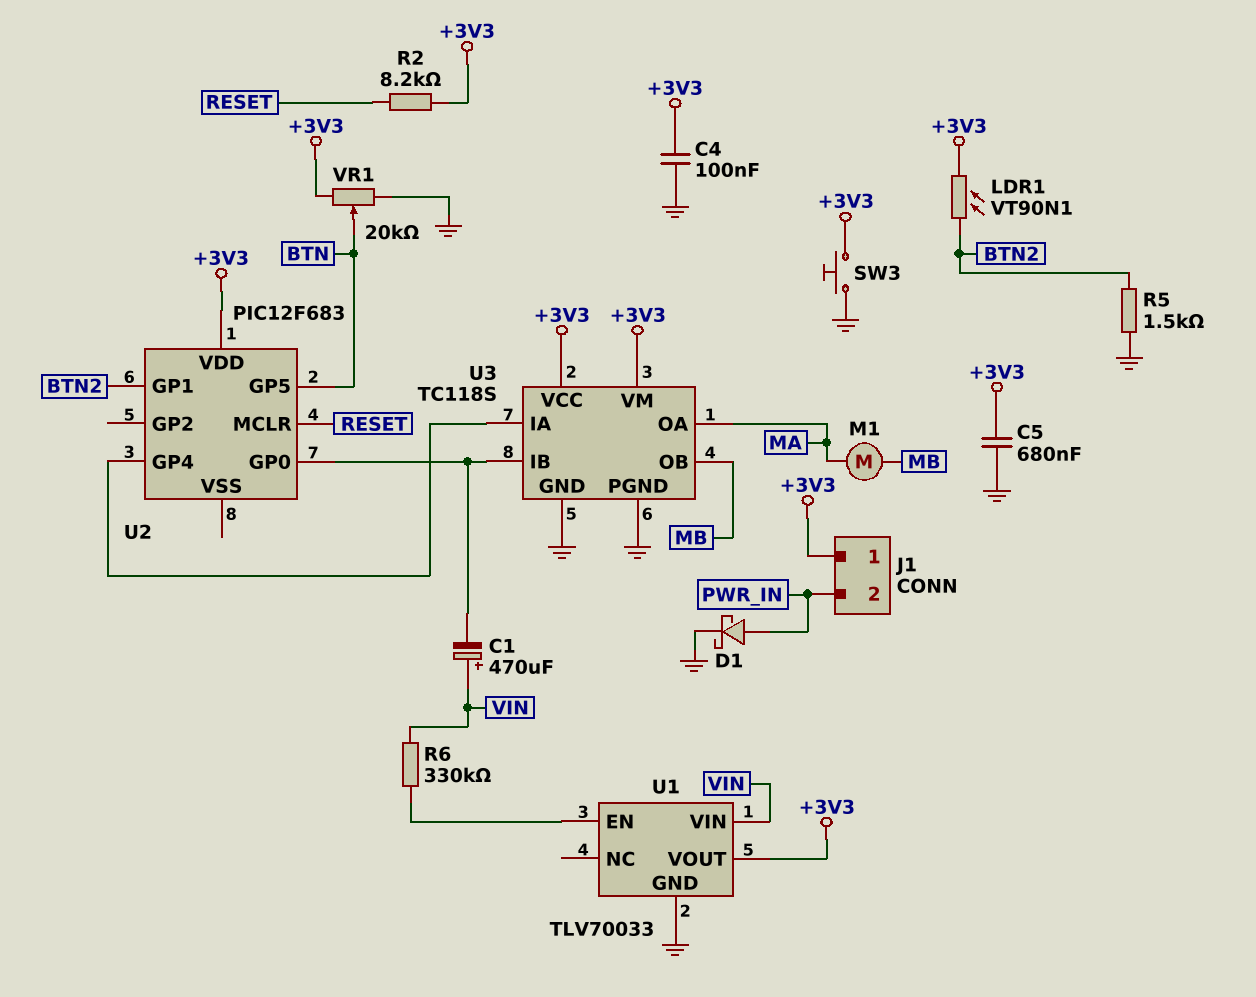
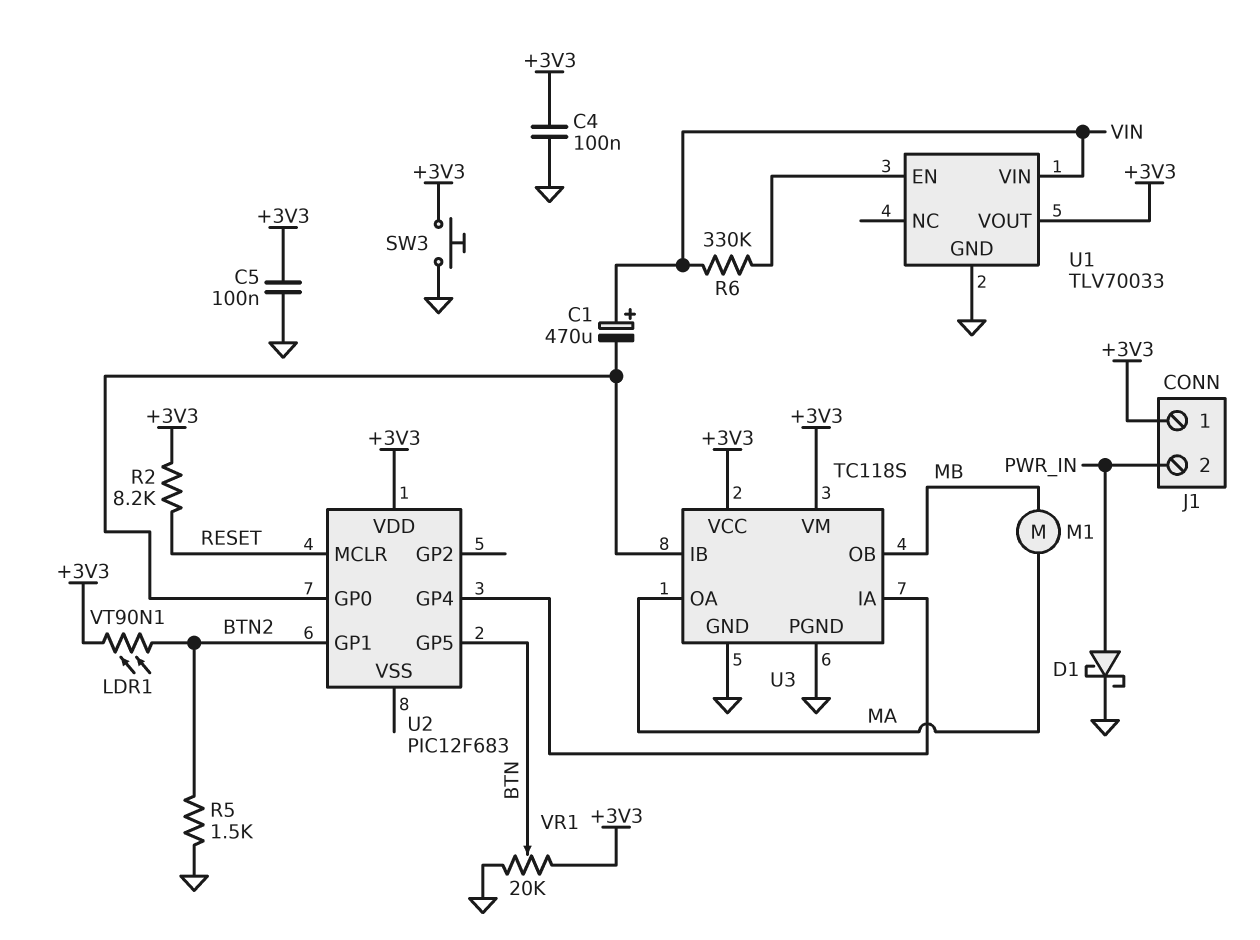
C5: 680nF (+3V3, GND) -> 100nF (+3V3, GND)

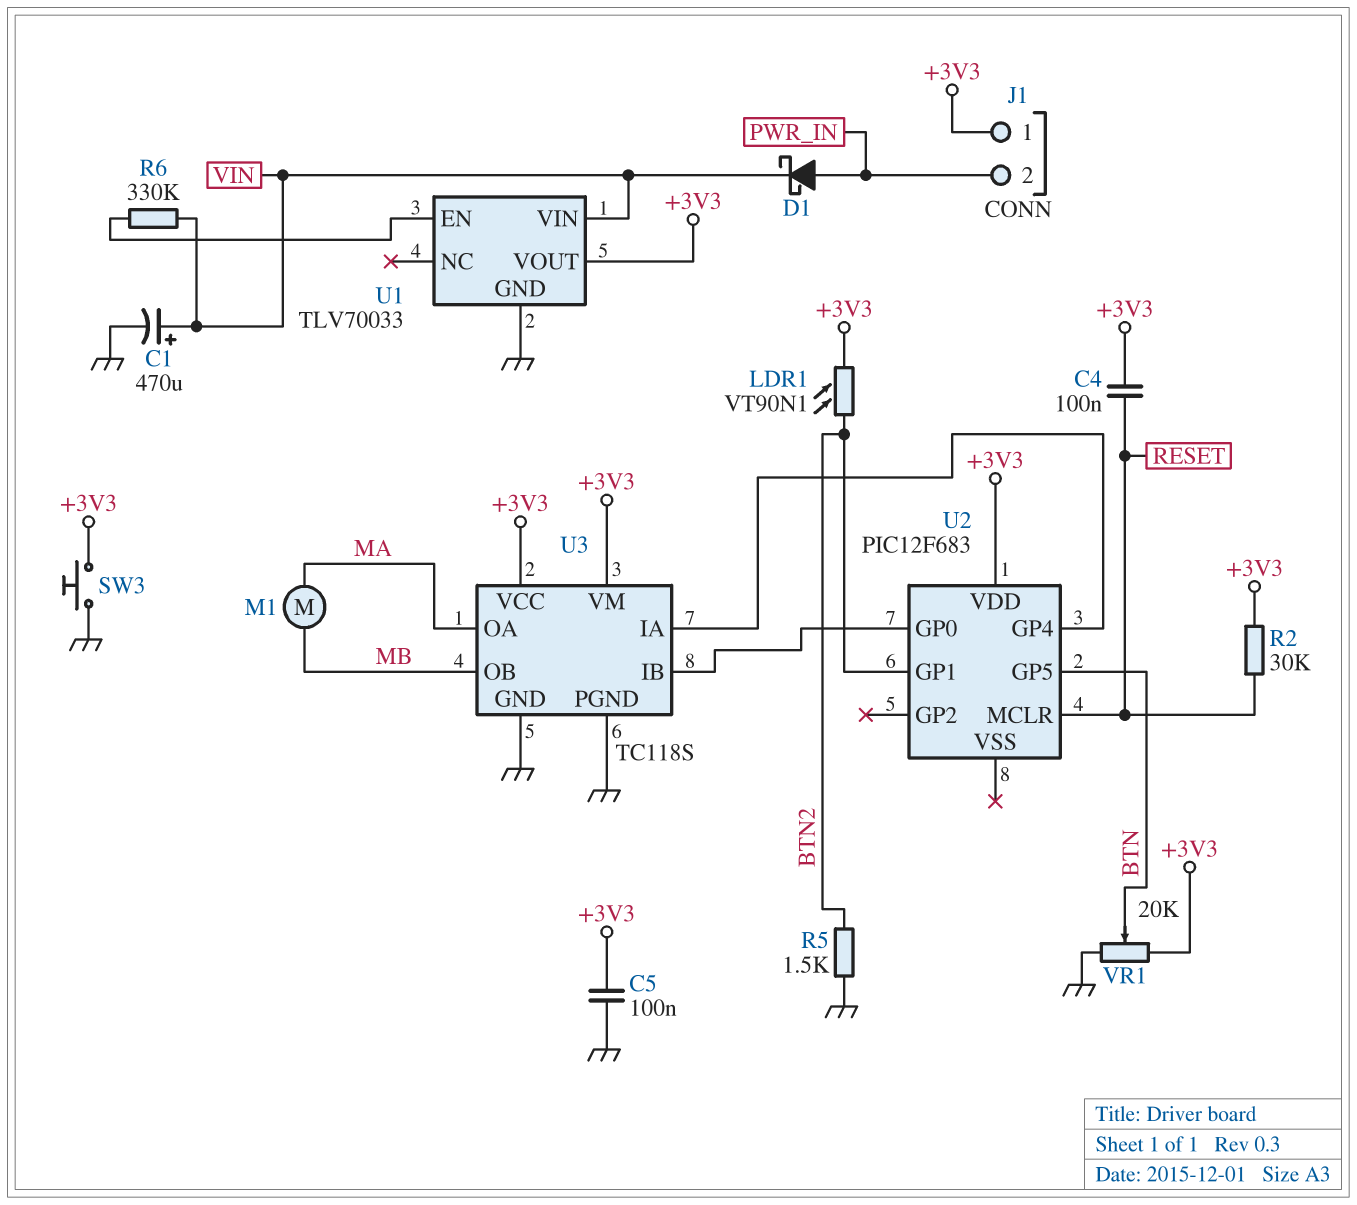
C1: 470uF (plus VIN, minus U2/GP0) -> 470uF (plus VIN, minus GND)
C4: 100nF (+3V3, GND) -> 100nF (+3V3, RESET)
D1: schottky (A PWR_IN, K GND) -> schottky (A PWR_IN, K VIN)
R2: 8.2k (+3V3, RESET) -> 30k (+3V3, RESET)

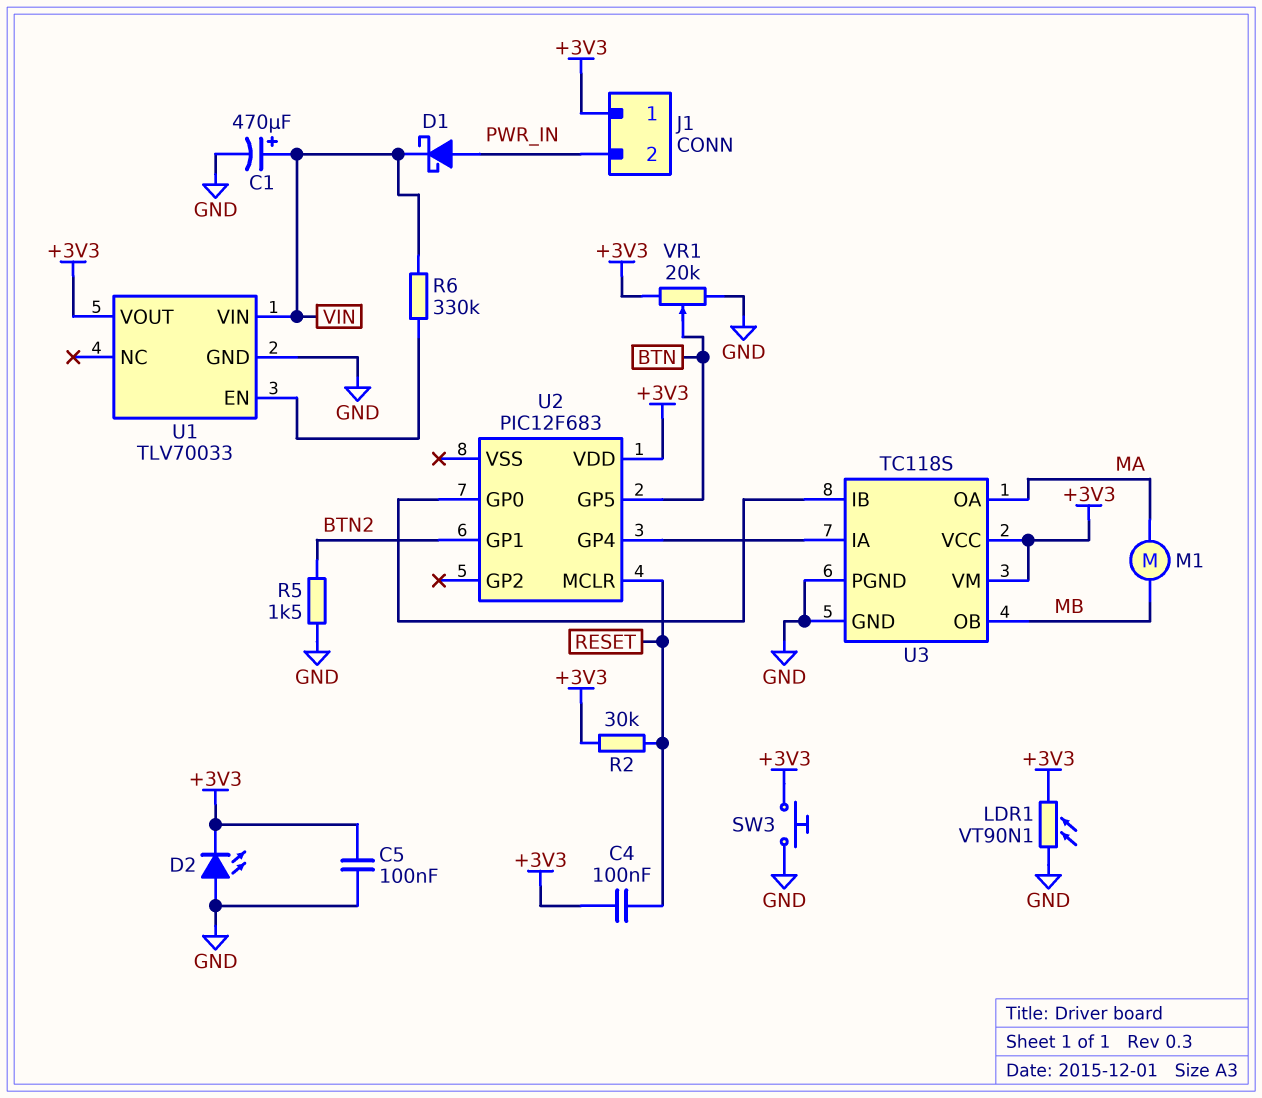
D2: none -> LED (A GND, K +3V3)
LDR1: VT90N1 (+3V3, BTN2) -> VT90N1 (+3V3, GND)

